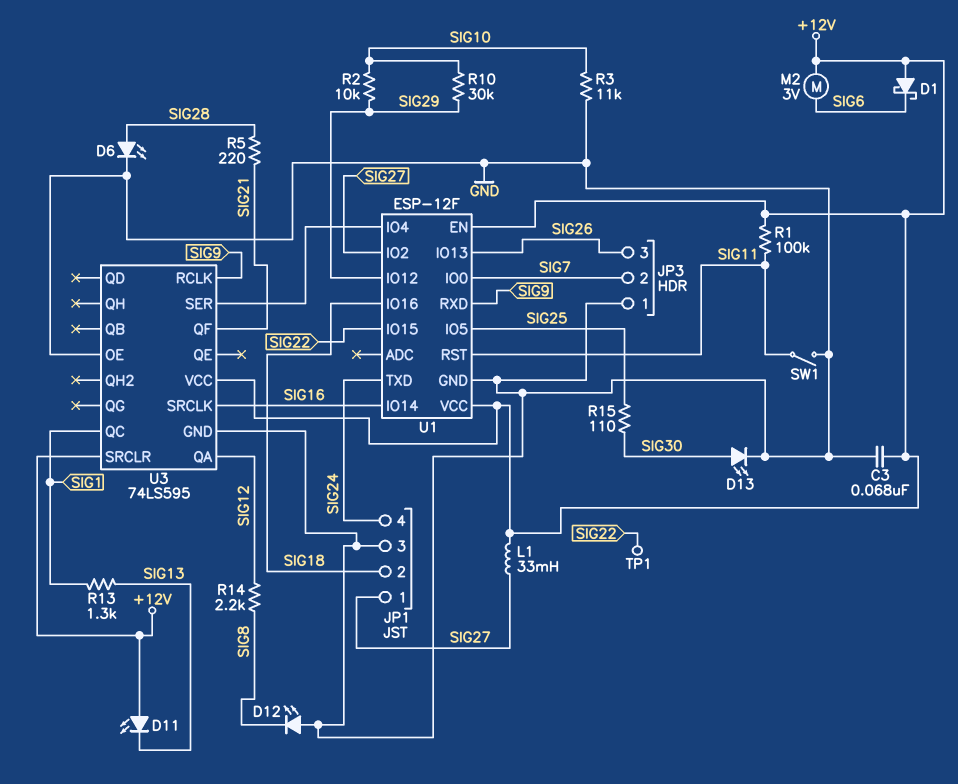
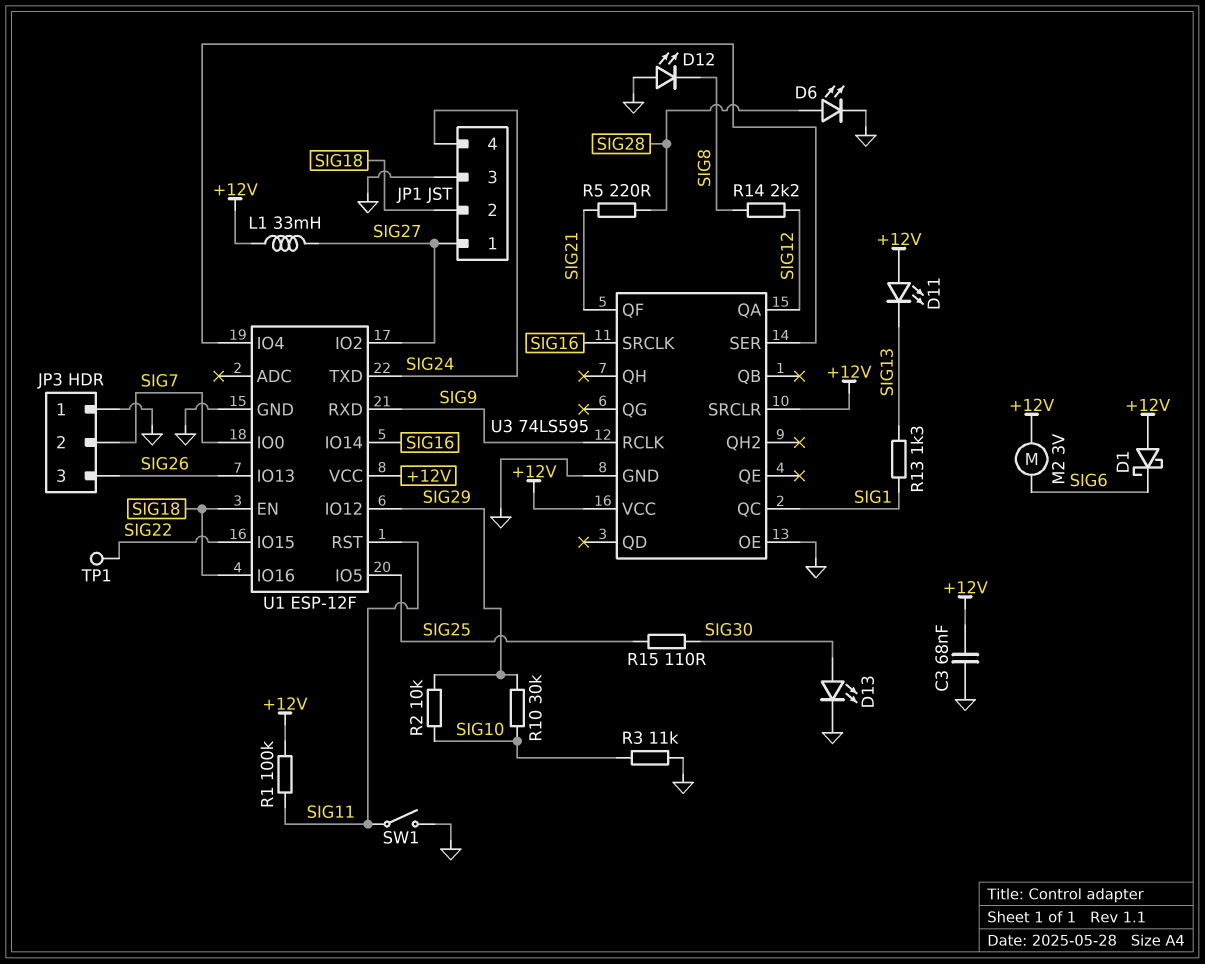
U1 pin EN: +12V -> SIG18

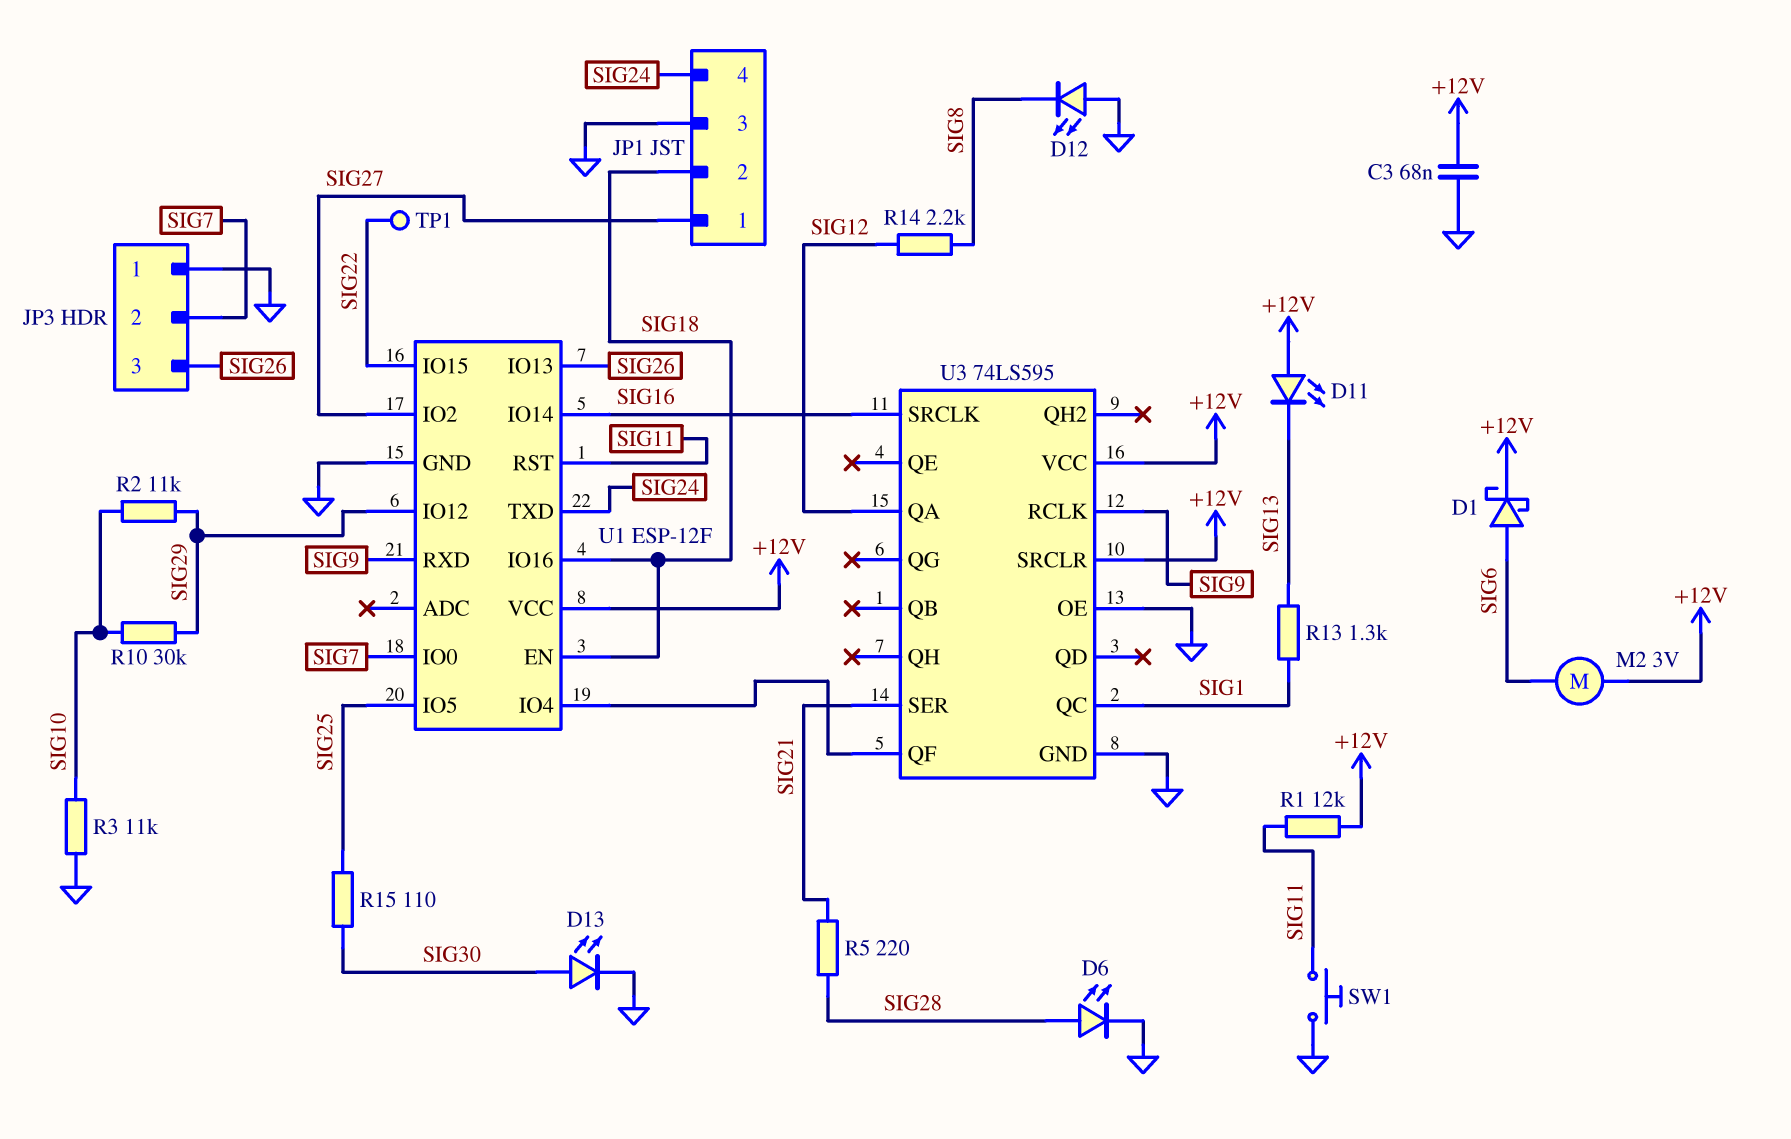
D1: schottky (A +12V, K SIG6) -> schottky (A SIG6, K +12V)
L1: 33mH (+12V, SIG27) -> none
R1: 100k (+12V, SIG11) -> 12k (+12V, SIG11)
R2: 10k (SIG10, SIG29) -> 11k (SIG10, SIG29)
SW1: switch (GND, SIG11) -> button (GND, SIG11)
U3 pin QF: SIG21 -> U1/IO4
U3 pin SER: U1/IO4 -> SIG21

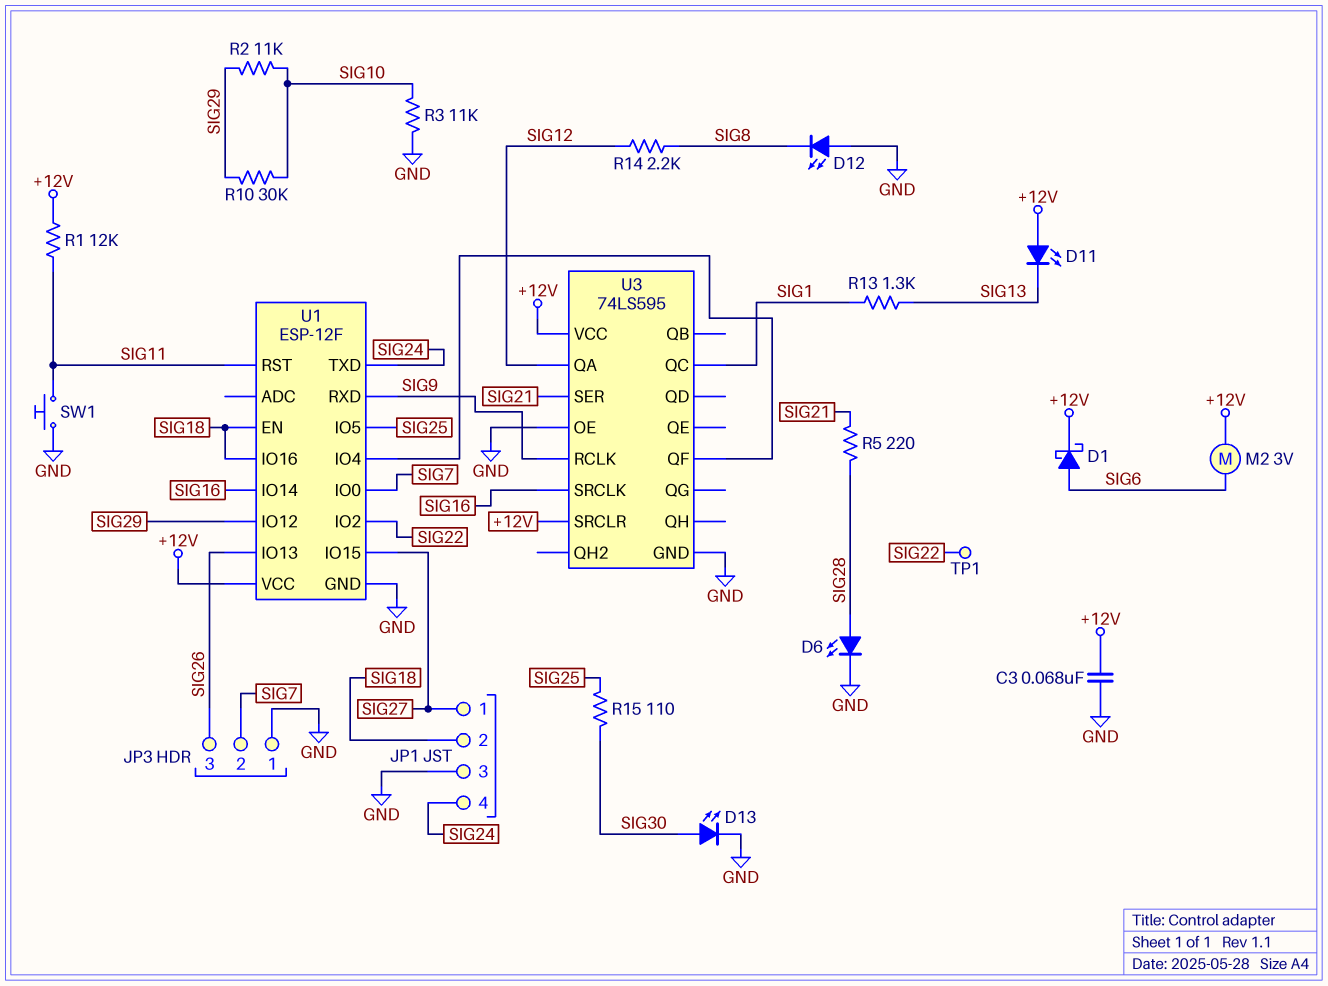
U1 pin IO2: SIG27 -> SIG22
U1 pin IO15: SIG22 -> SIG27

